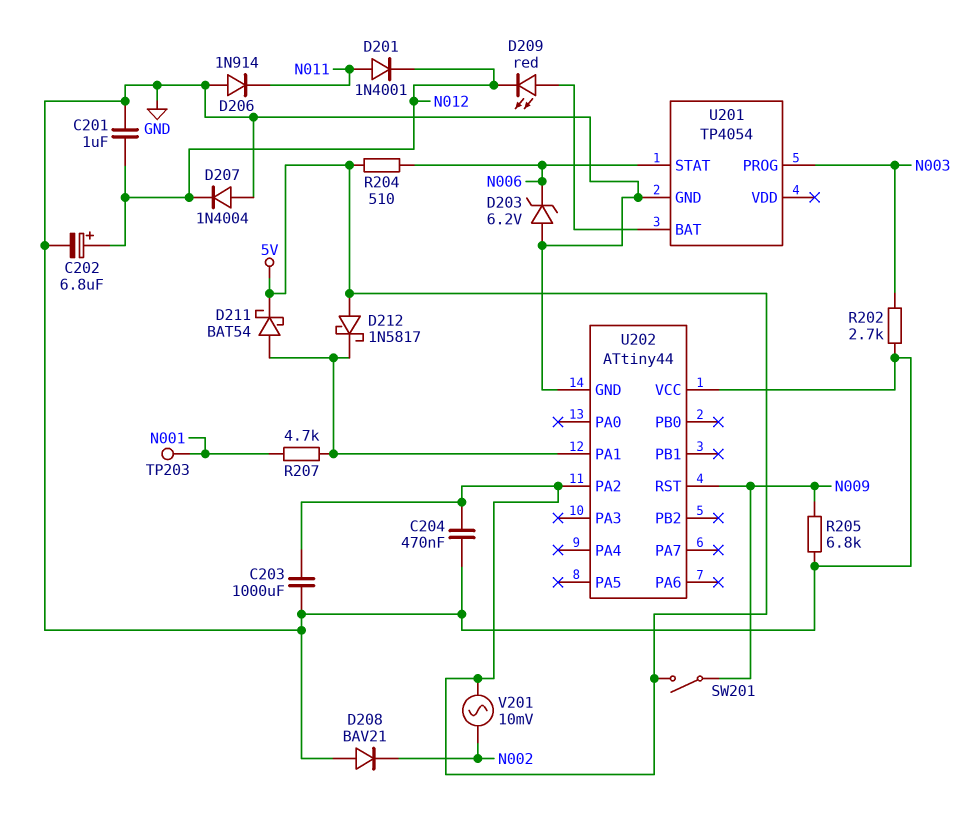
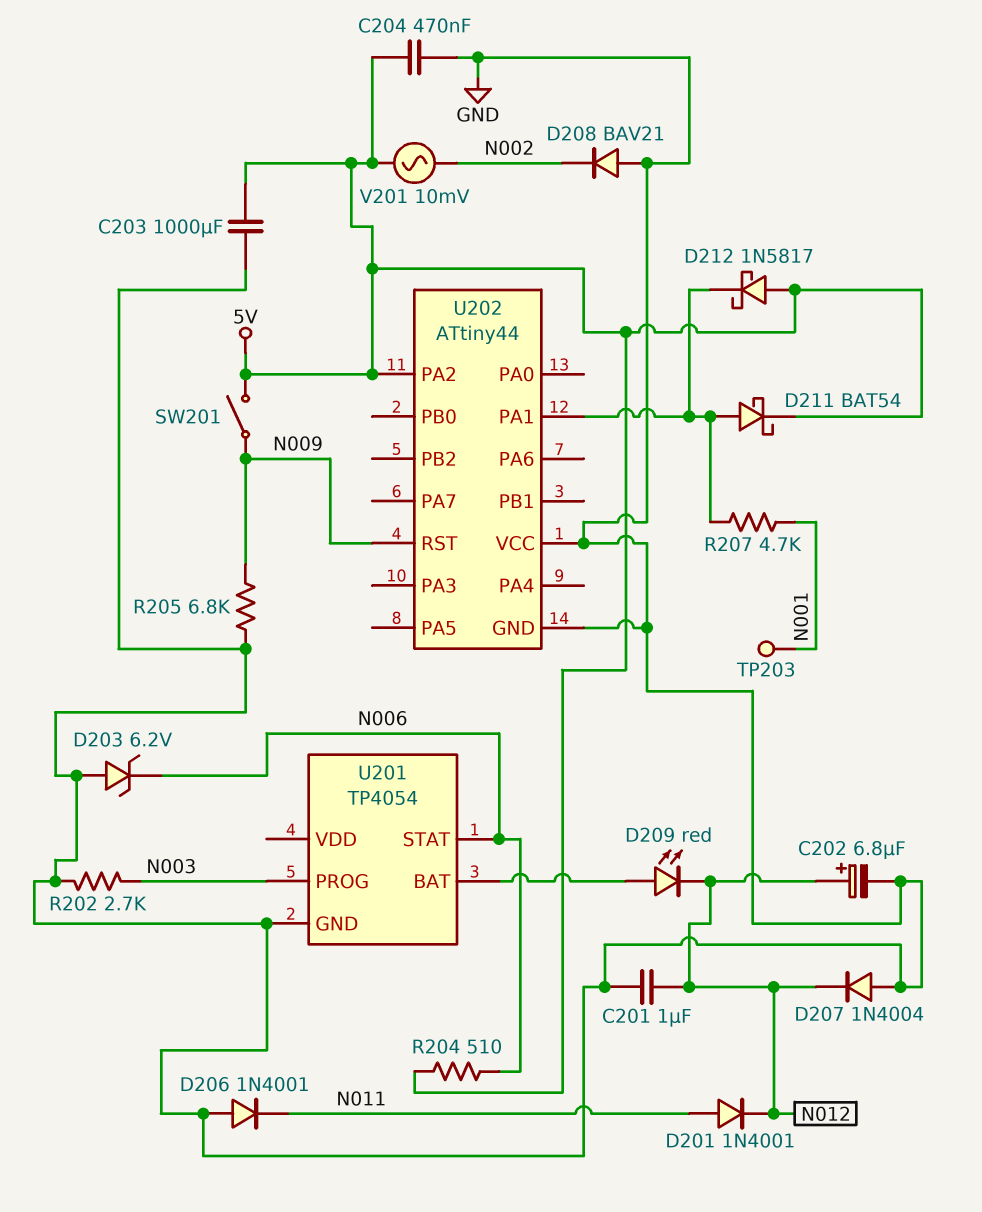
D206: diode 1N914 (A GND, K N011) -> diode 1N4001 (A GND, K N011)

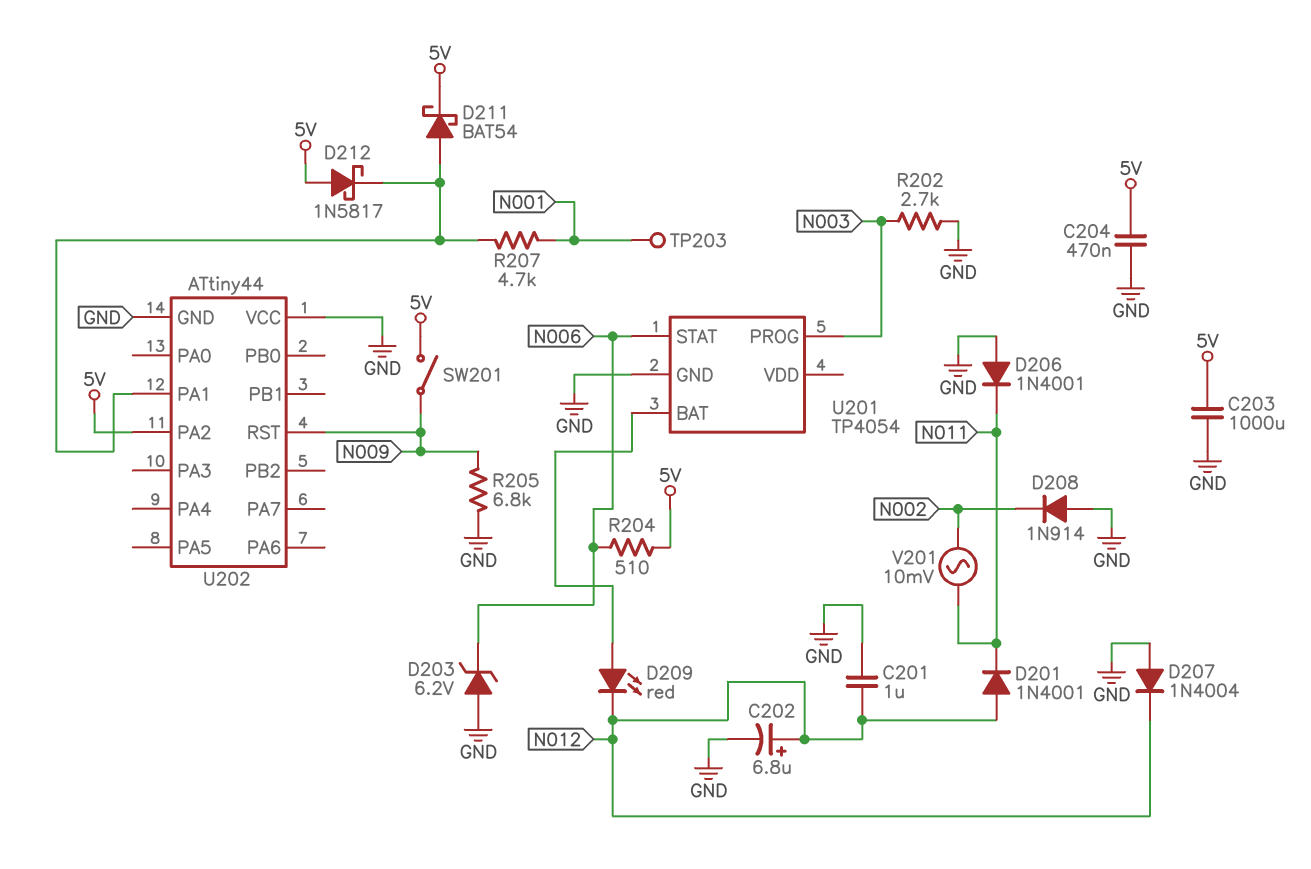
D201: diode 1N4001 (A N011, K N012) -> diode 1N4001 (A N012, K N011)
D208: diode BAV21 (A GND, K N002) -> diode 1N914 (A GND, K N002)
V201: AC 10mV (5V, N002) -> AC 10mV (N002, N011)

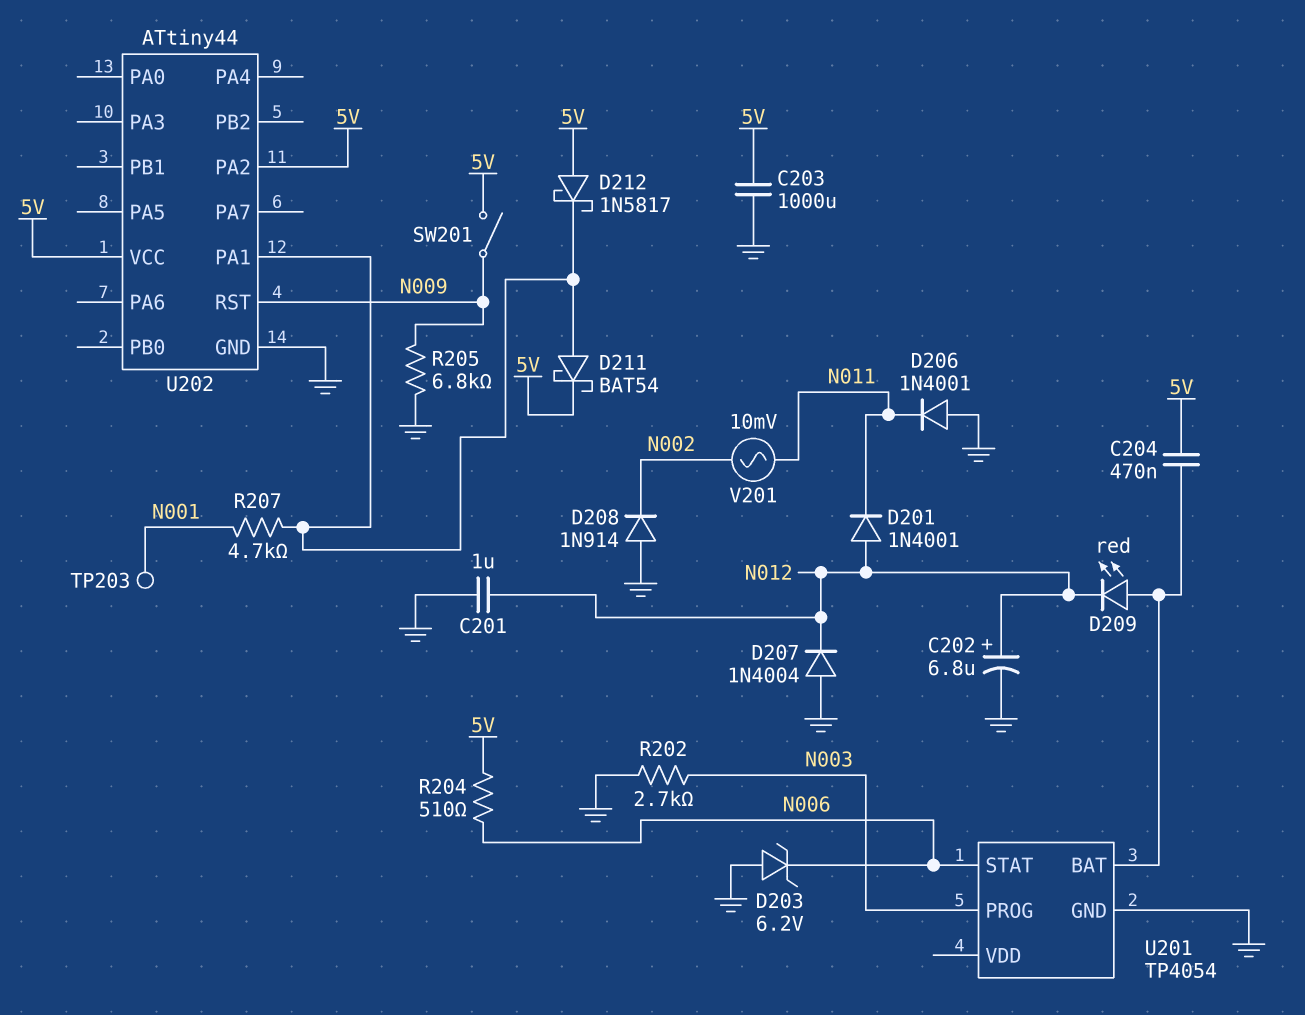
C204: 470nF (5V, GND) -> 470nF (5V, U201/BAT)
U202 pin VCC: GND -> 5V

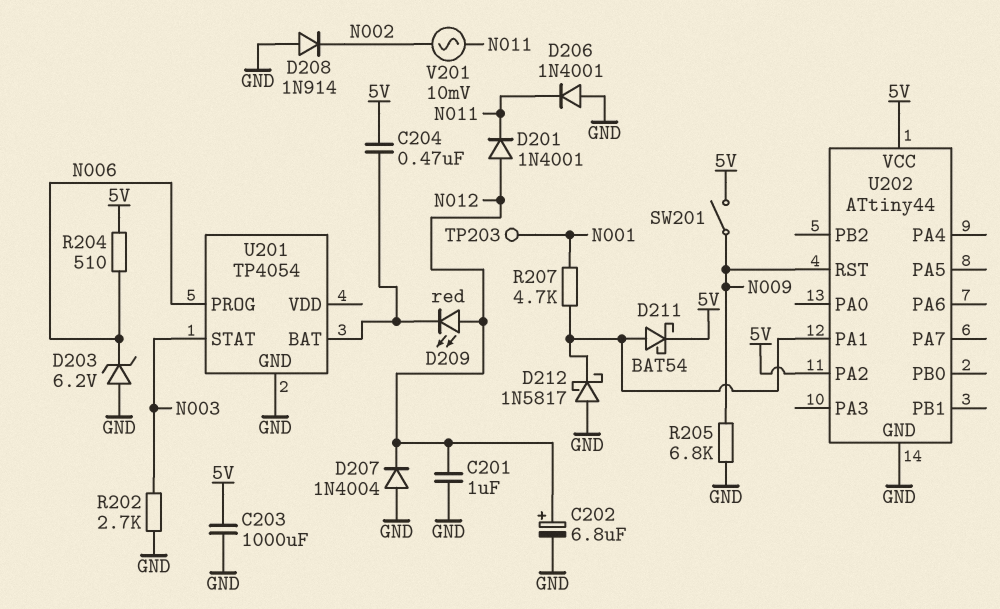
D209: LED red (A U201/BAT, K N012) -> LED red (A N012, K U201/BAT)
D212: schottky 1N5817 (A 5V, K U202/PA1) -> schottky 1N5817 (A GND, K U202/PA1)
U201 pin PROG: N003 -> N006
U201 pin STAT: N006 -> N003

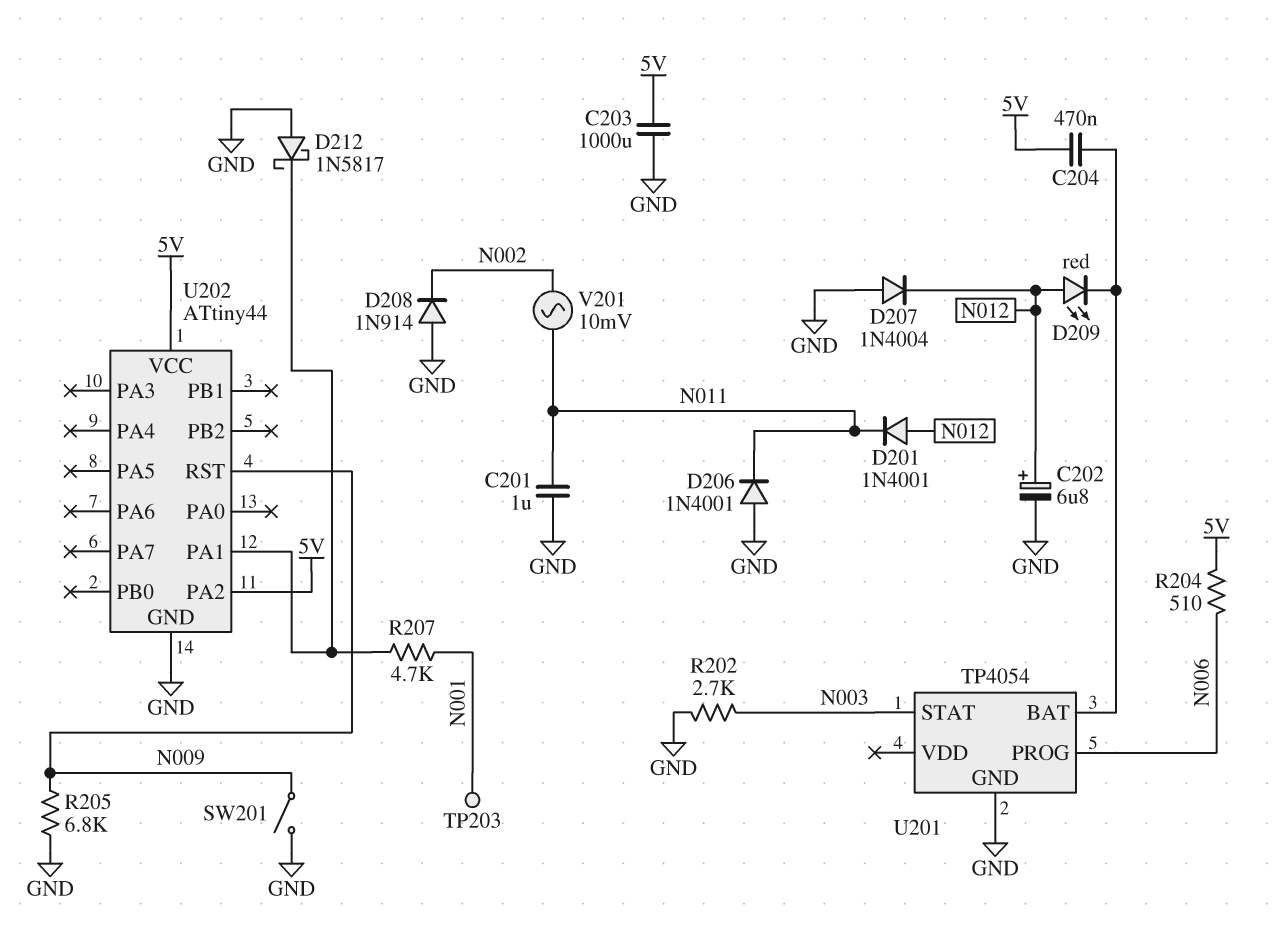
C201: 1uF (GND, N012) -> 1uF (GND, N011)
D203: zener 6.2V (A GND, K N006) -> none
D211: schottky BAT54 (A U202/PA1, K 5V) -> none
SW201: switch (5V, N009) -> switch (GND, N009)

